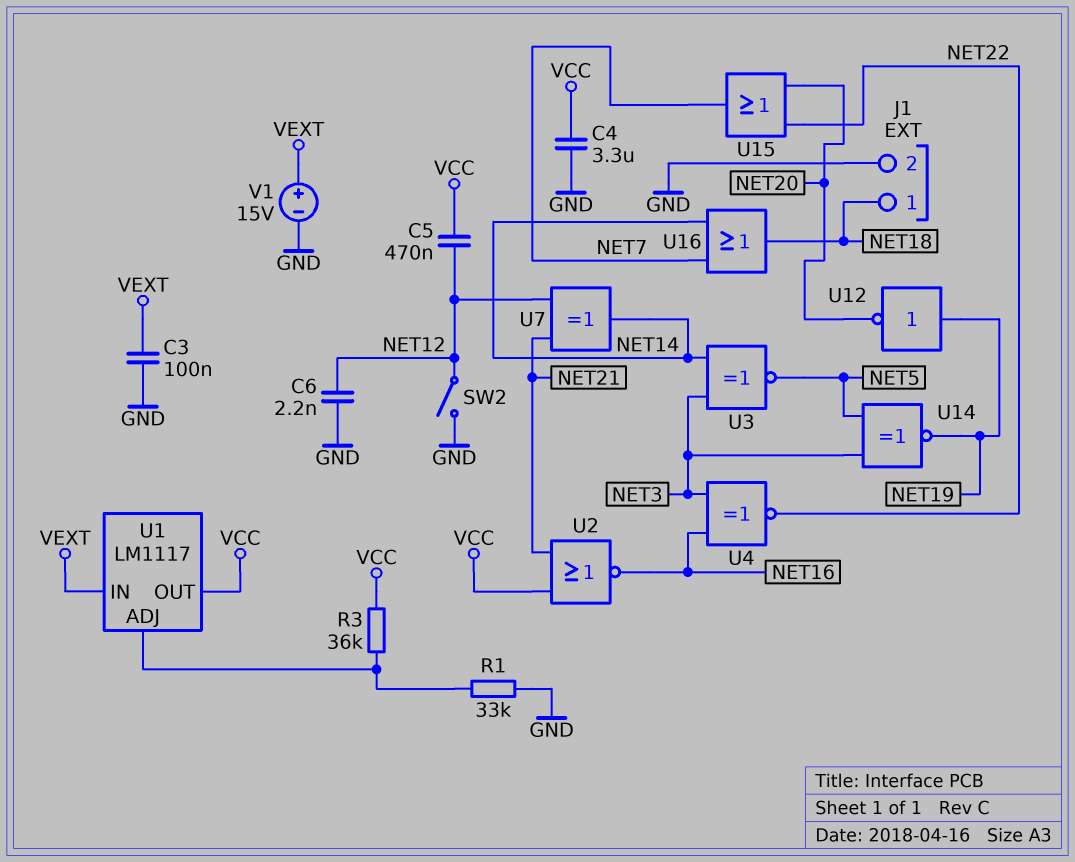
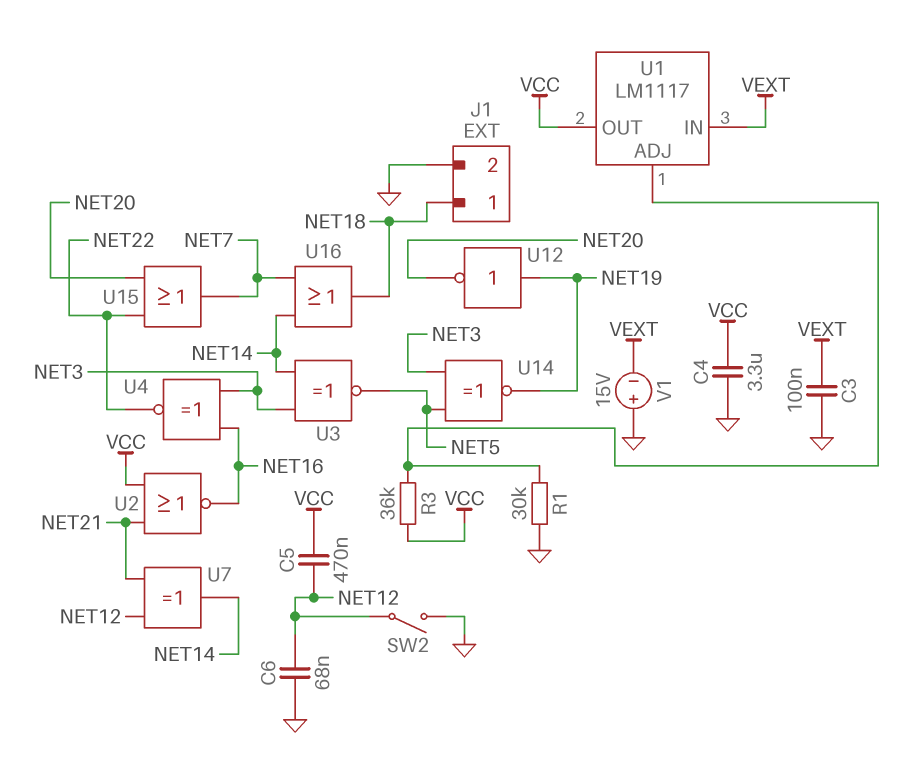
C6: 2.2nF (GND, NET12) -> 68nF (GND, NET12)
R1: 33k (GND, U1/ADJ) -> 30k (GND, U1/ADJ)
V1: 15V (plus VEXT, minus GND) -> 15V (plus GND, minus VEXT)

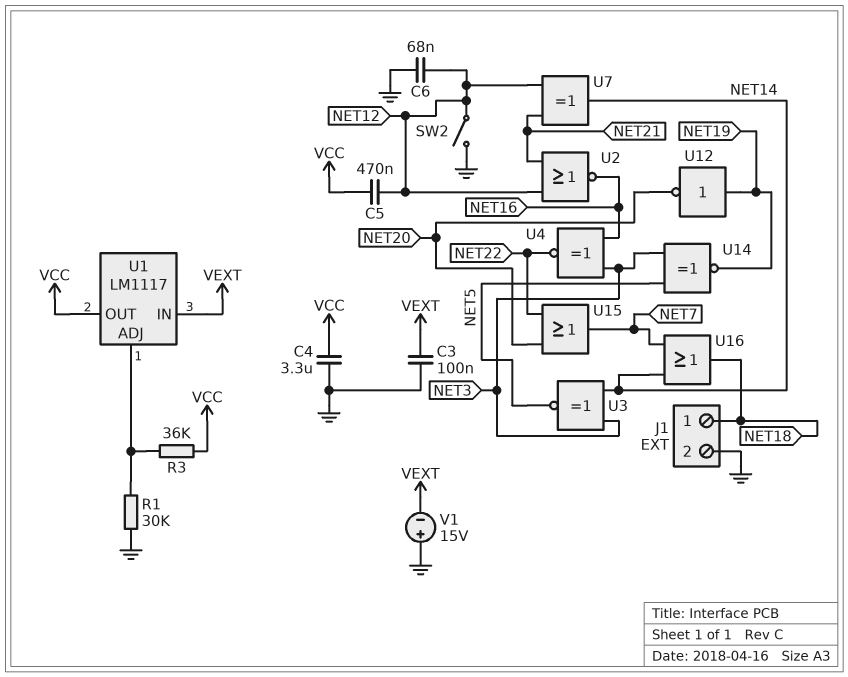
U2: NOR (in NET21, in VCC, out NET16) -> NOR (in NET12, in NET21, out NET16)

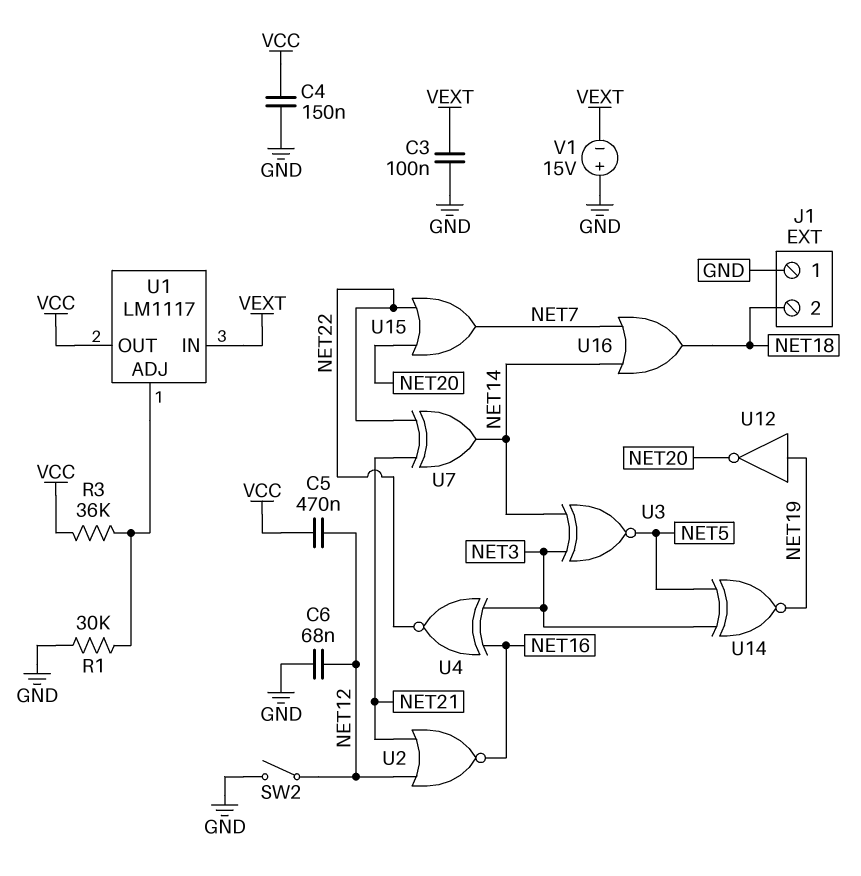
C4: 3.3uF (GND, VCC) -> 150nF (GND, VCC)
J1 pin 1: NET18 -> GND
J1 pin 2: GND -> NET18
U7: XOR (in NET12, in NET21, out NET14) -> XOR (in NET21, in NET22, out NET14)

